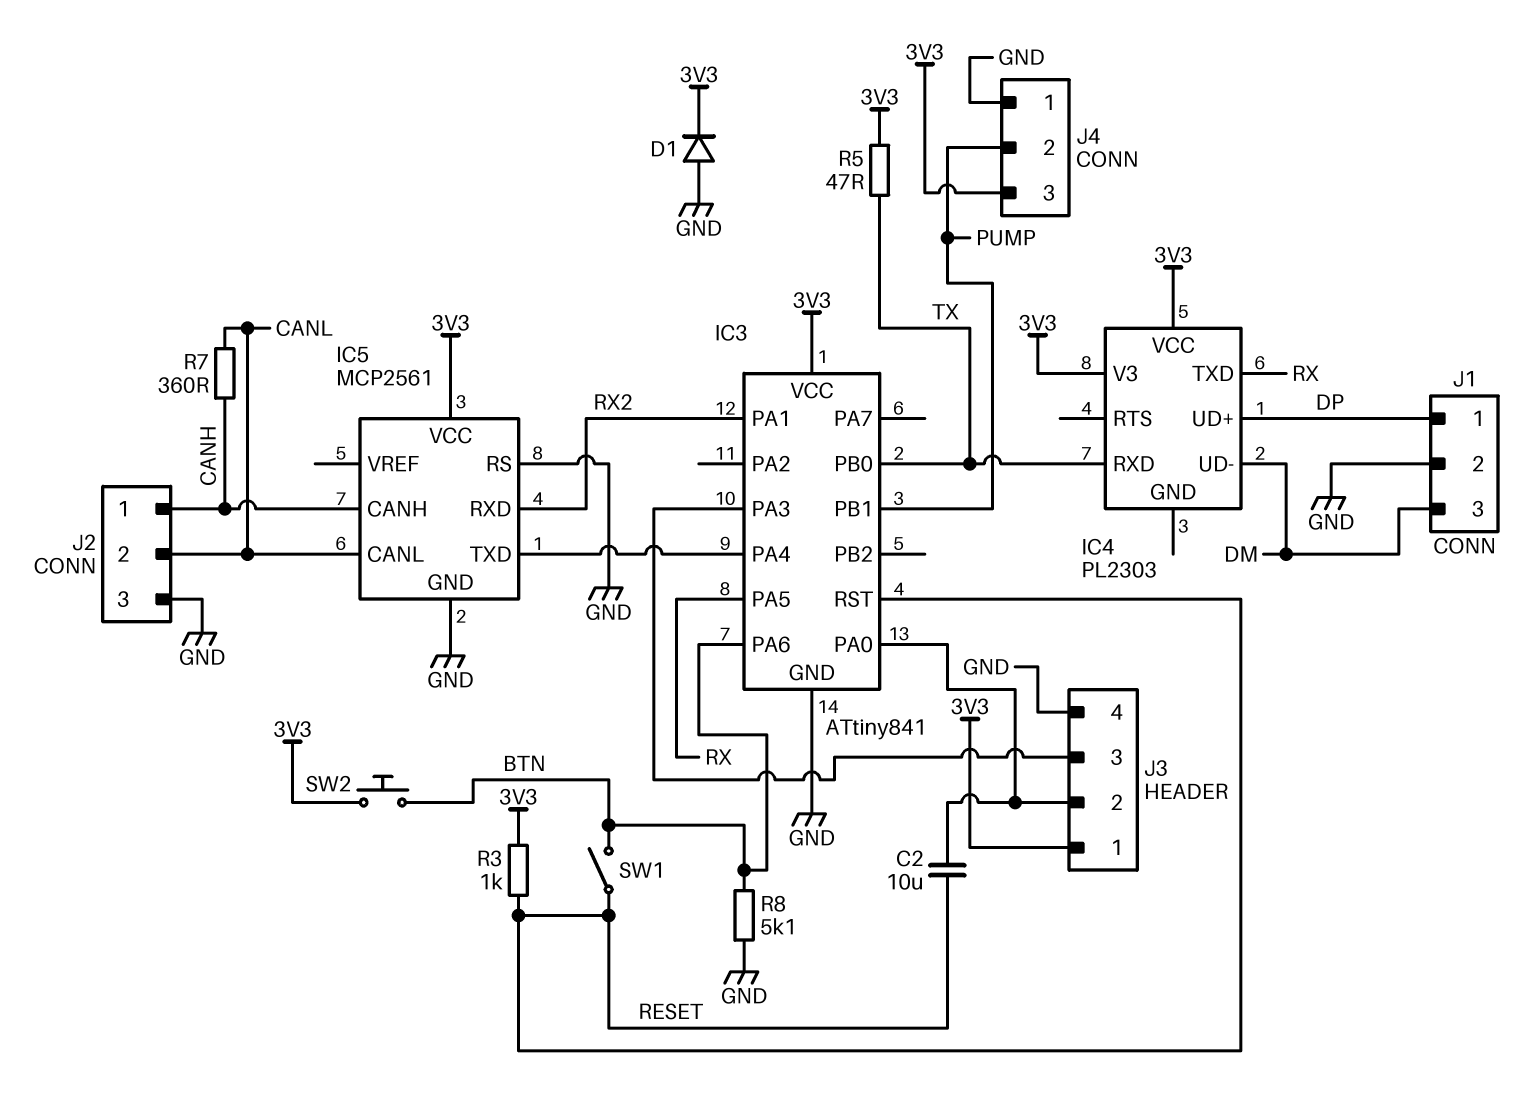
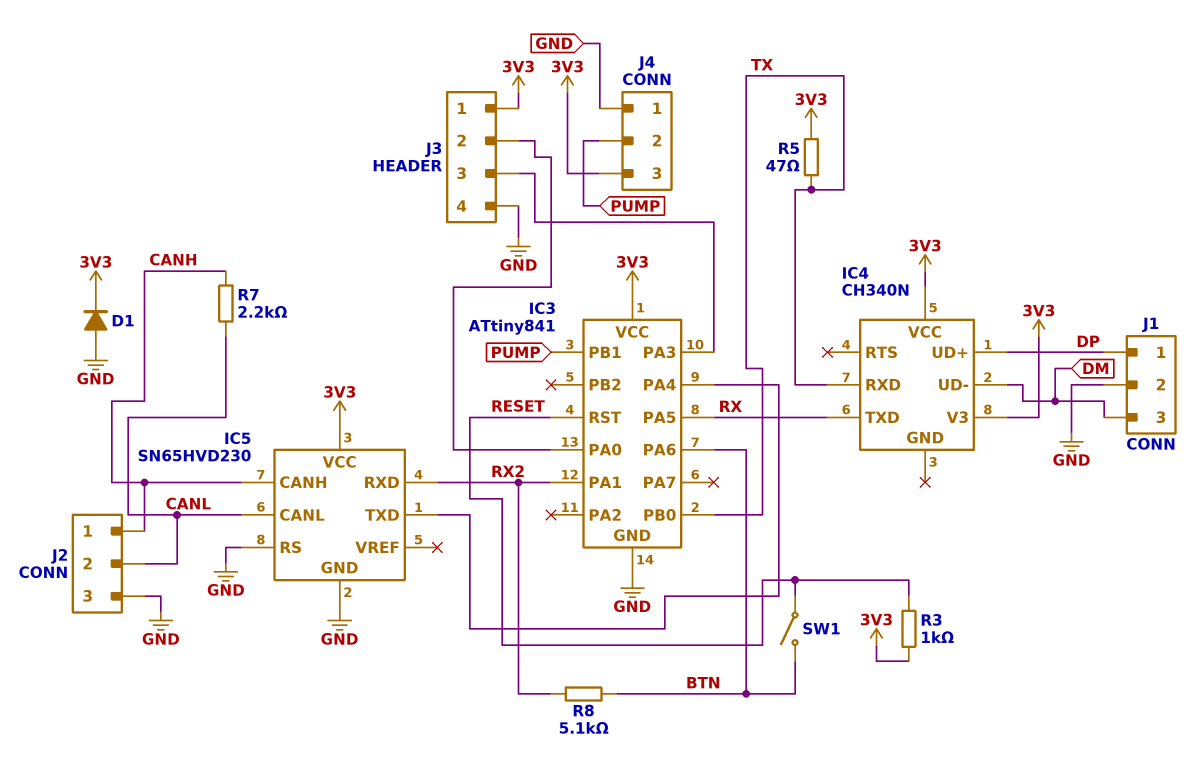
C2: 10uF (IC3/PA0, RESET) -> none
IC4: PL2303 -> CH340N
IC5: MCP2561 -> SN65HVD230
R7: 360 (CANH, CANL) -> 2.2k (CANH, CANL)
R8: 5.1k (BTN, GND) -> 5.1k (BTN, RX2)
SW2: button (3V3, BTN) -> none

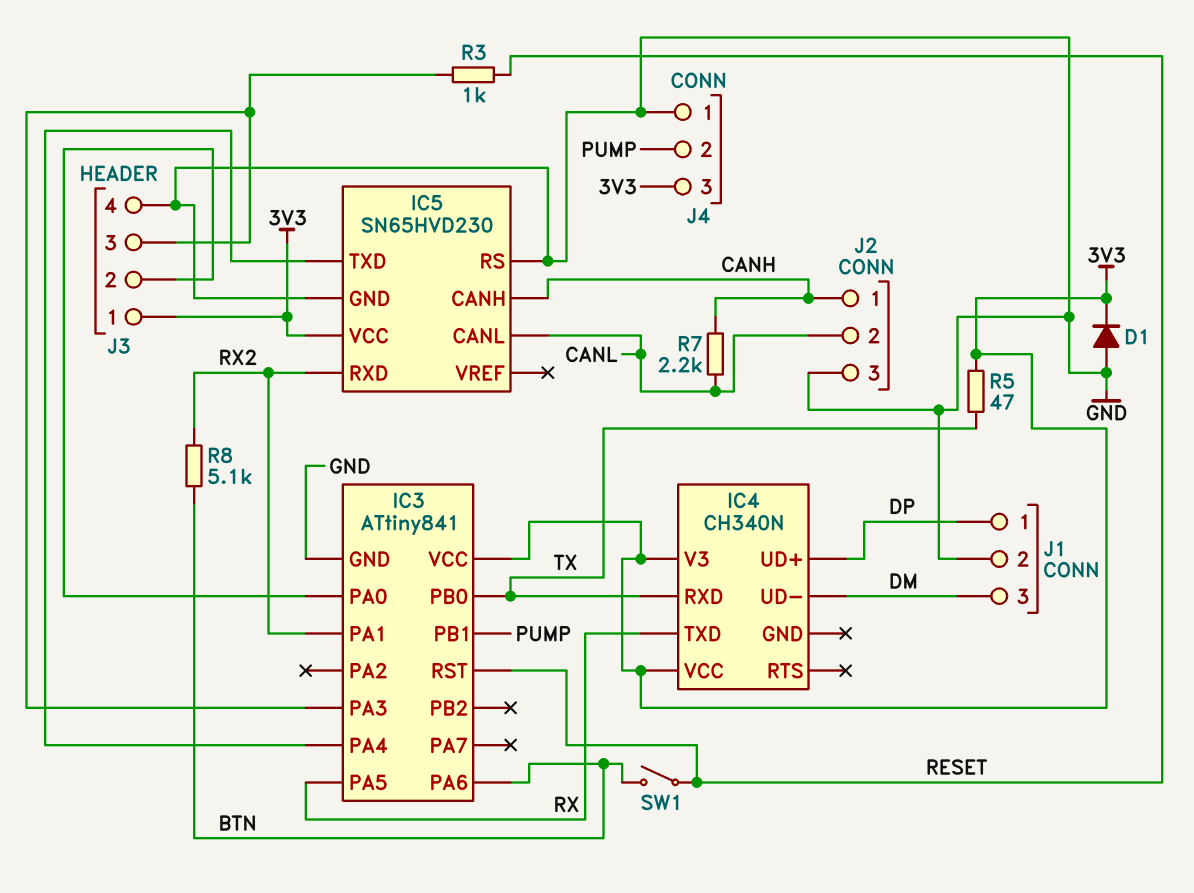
R3: 1k (3V3, RESET) -> 1k (IC3/PA3, RESET)

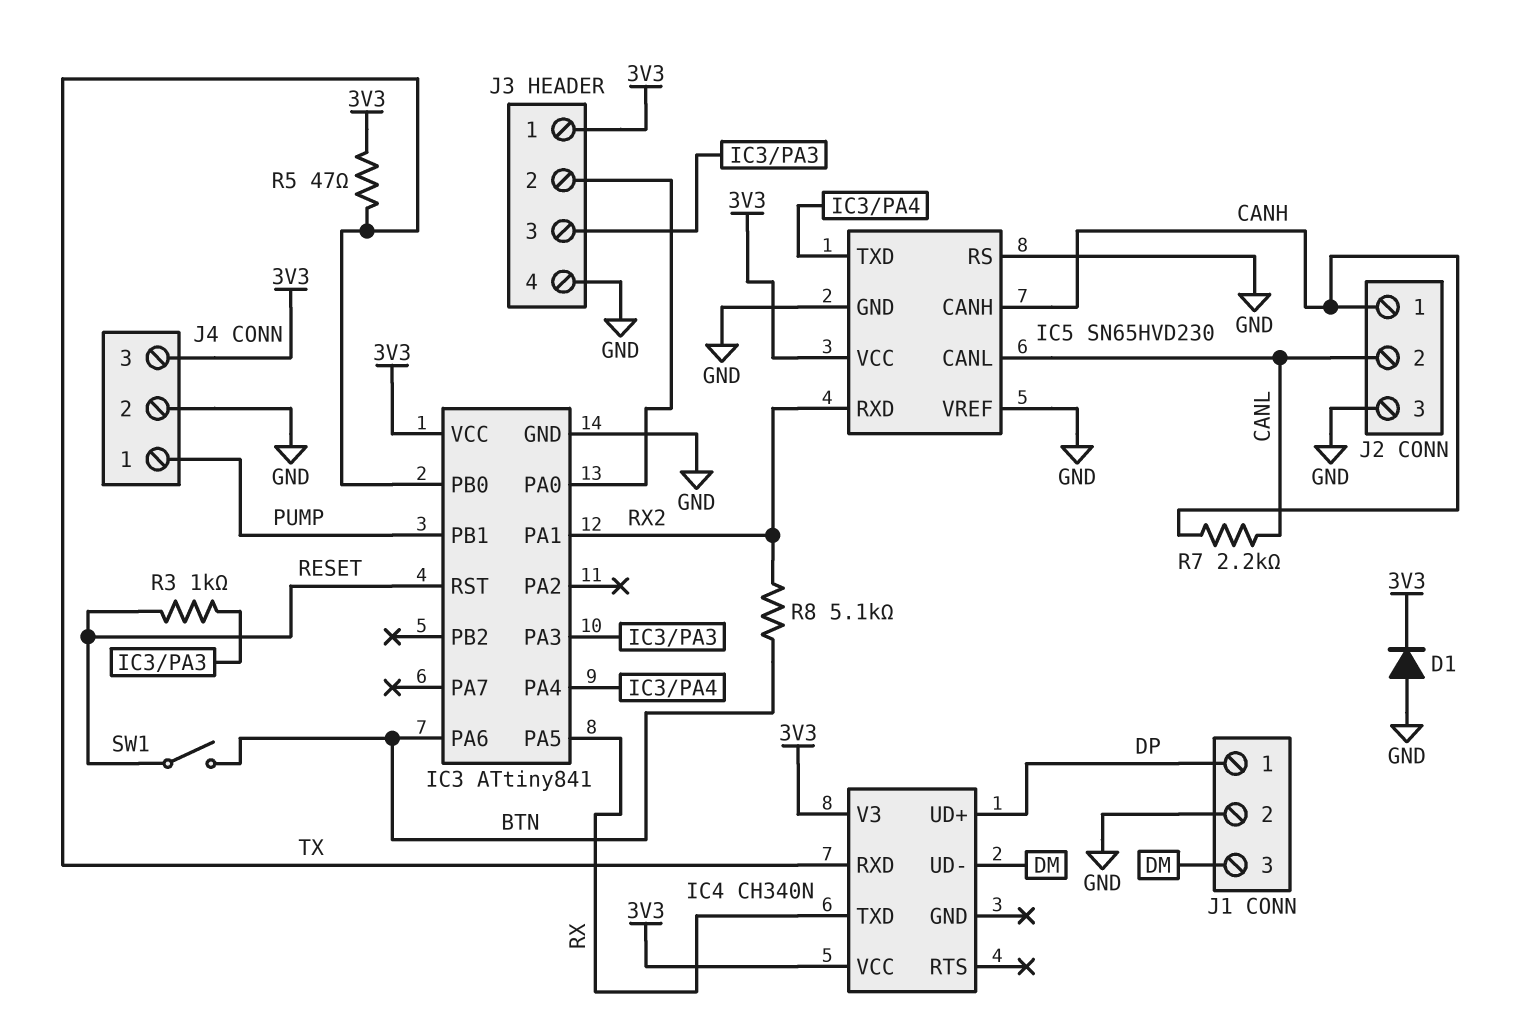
IC5 pin VREF: none -> GND
J4 pin 1: GND -> PUMP
J4 pin 2: PUMP -> GND

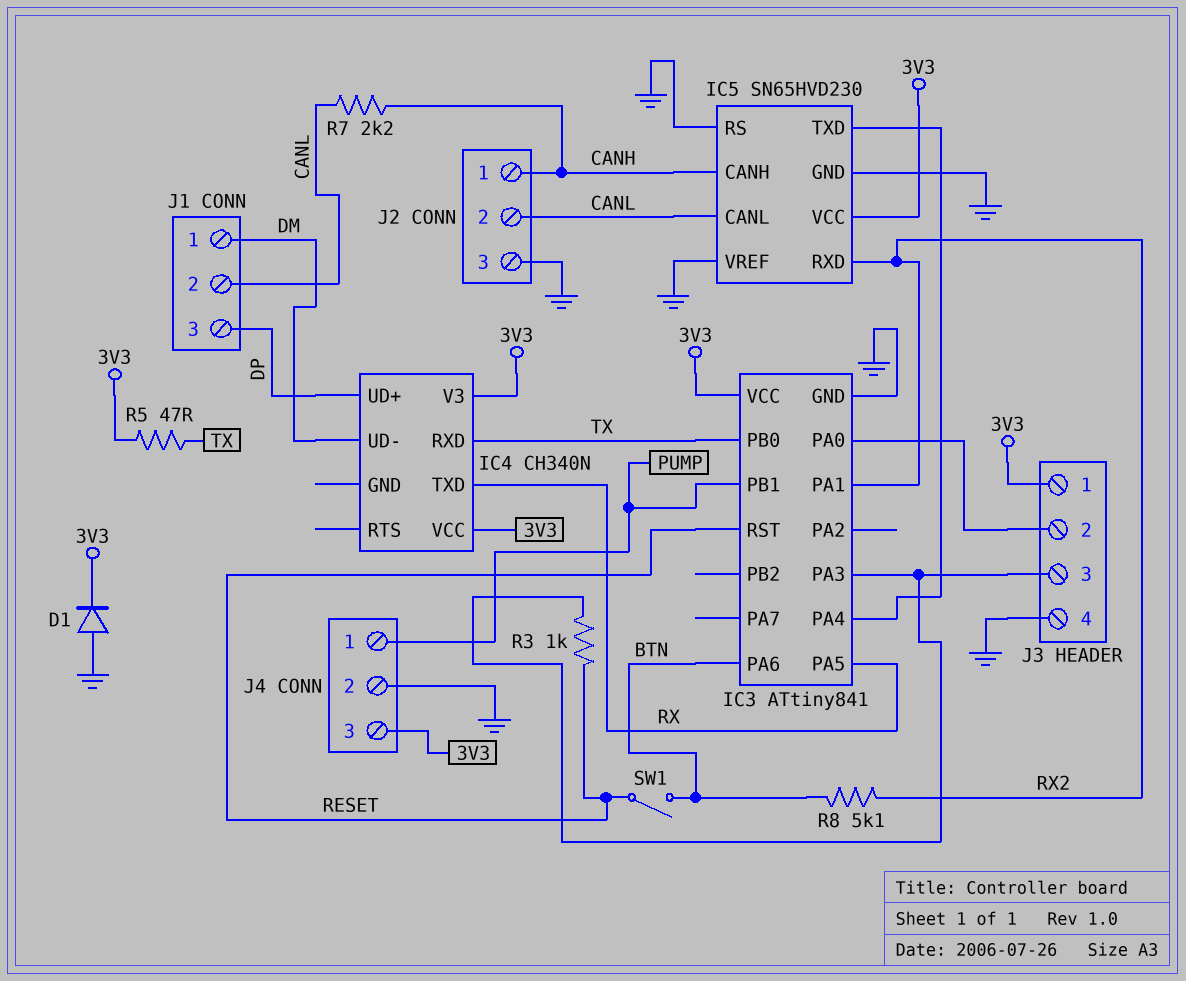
J1 pin 1: DP -> DM
J1 pin 2: GND -> CANL
J1 pin 3: DM -> DP

